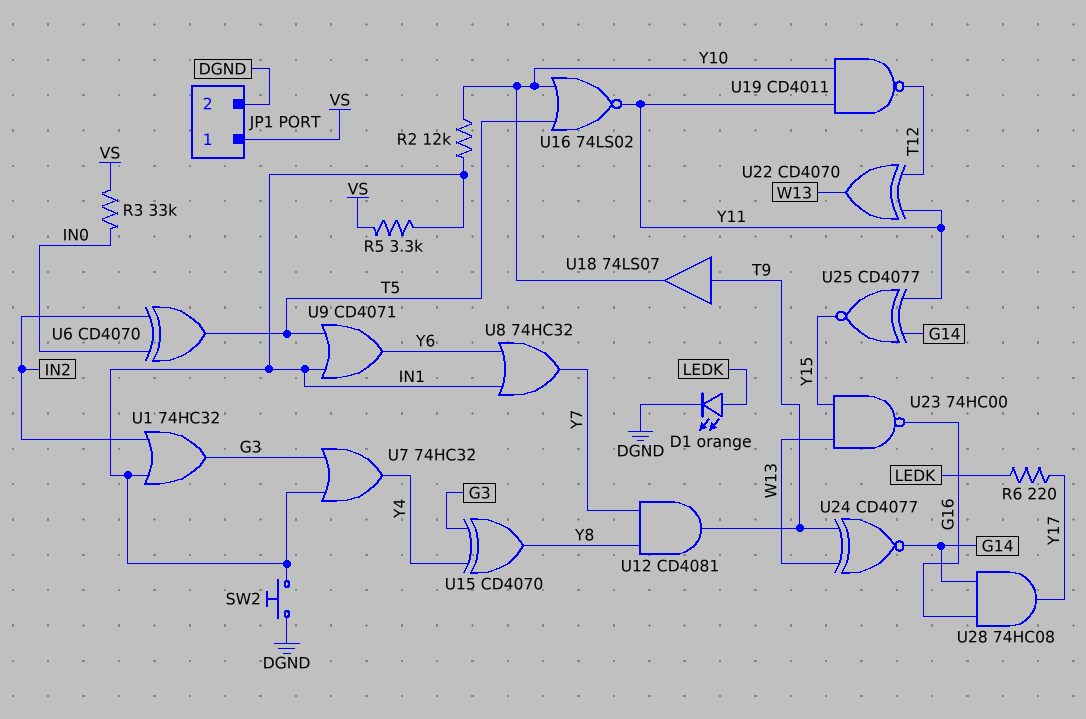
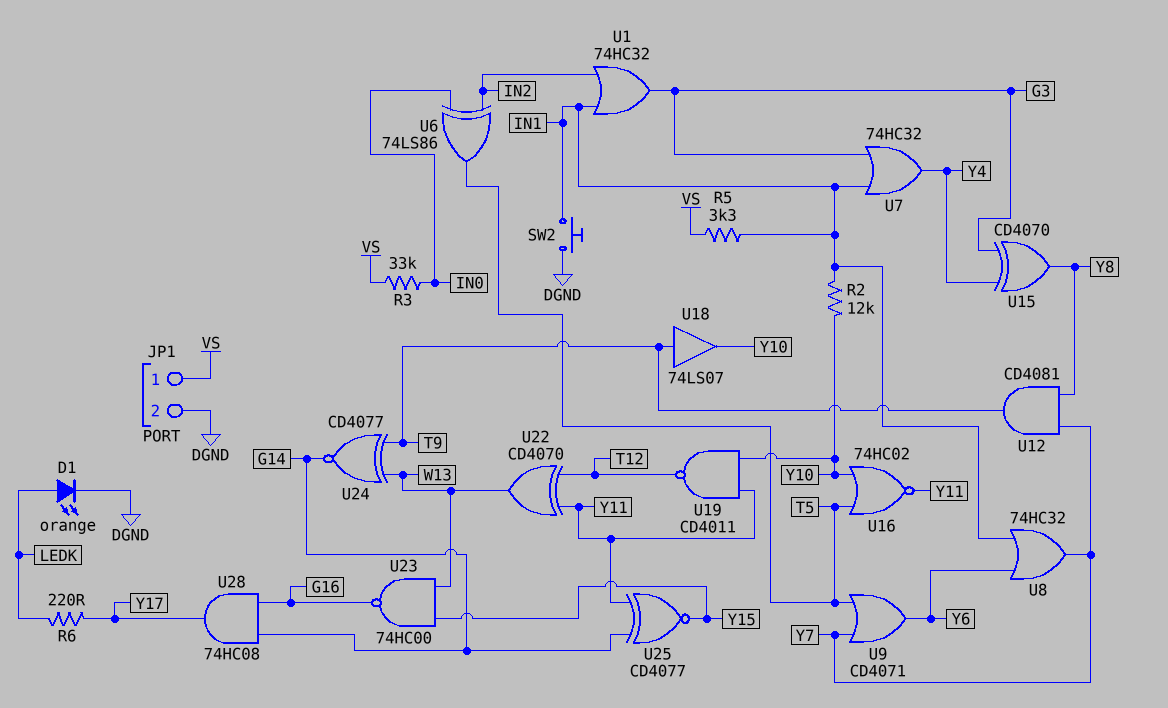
U6: XOR CD4070 (in IN0, in IN2, out T5) -> XOR 74LS86 (in IN0, in IN2, out T5)
U9: OR CD4071 (in IN1, in T5, out Y6) -> OR CD4071 (in T5, in Y7, out Y6)
U16: NOR 74LS02 (in T5, in Y10, out Y11) -> NOR 74HC02 (in T5, in Y10, out Y11)

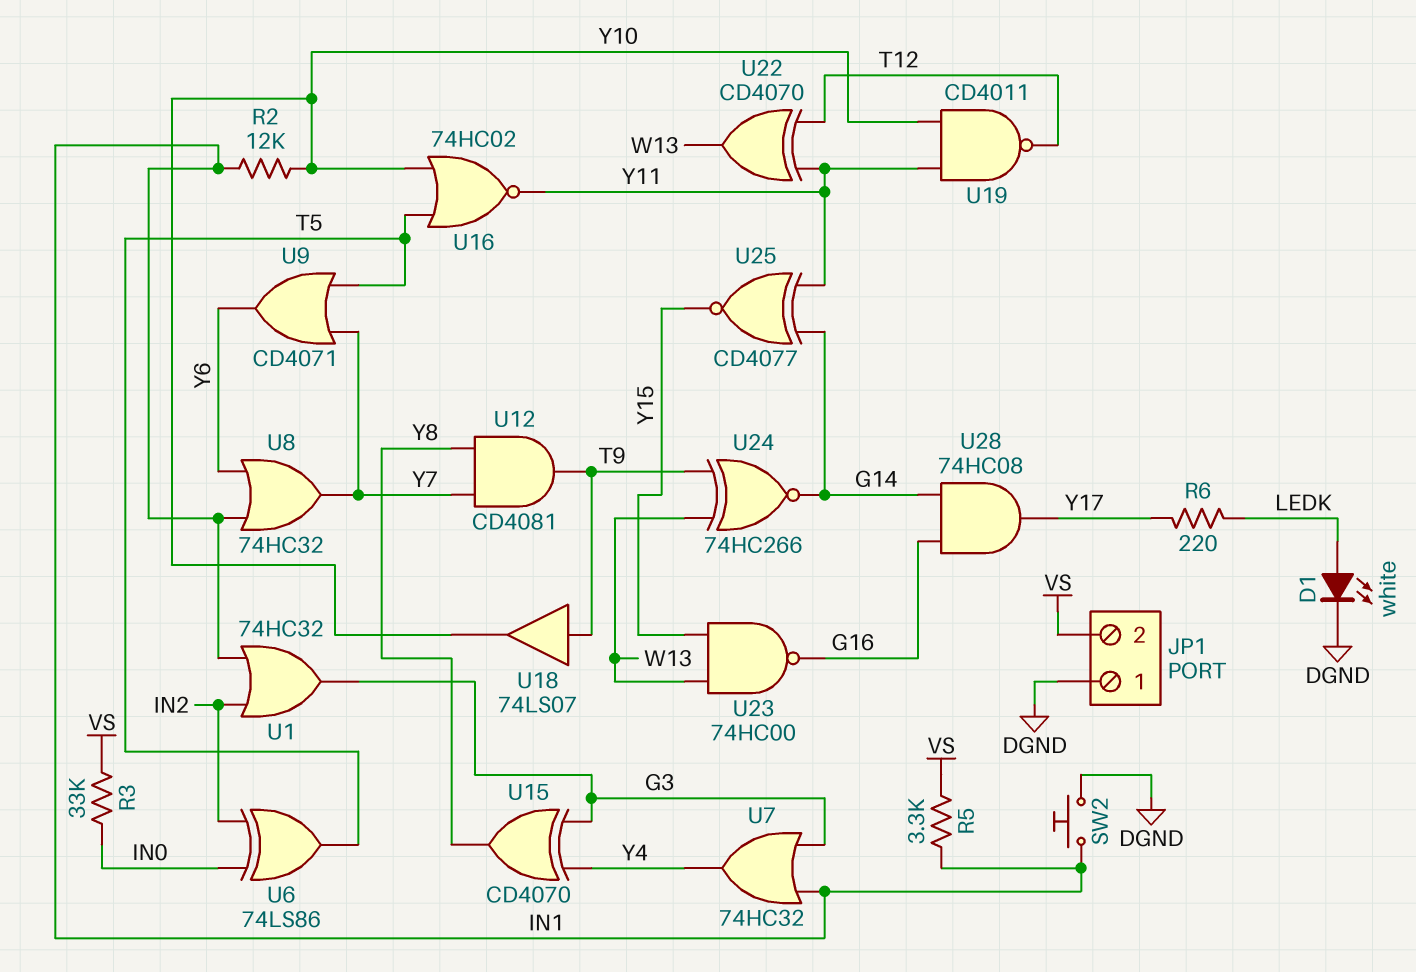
D1: LED orange (A LEDK, K DGND) -> LED white (A LEDK, K DGND)
JP1 pin 1: VS -> DGND
JP1 pin 2: DGND -> VS
U24: XNOR CD4077 (in T9, in W13, out G14) -> XNOR 74HC266 (in T9, in W13, out G14)

